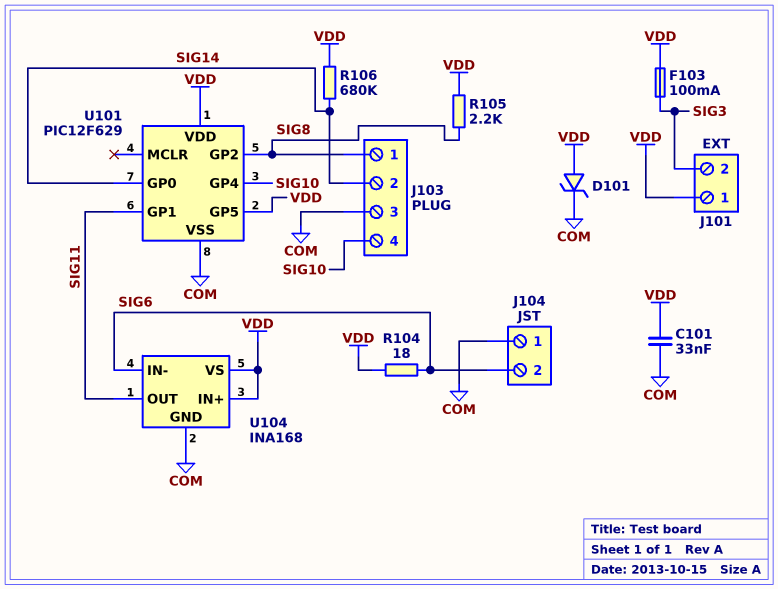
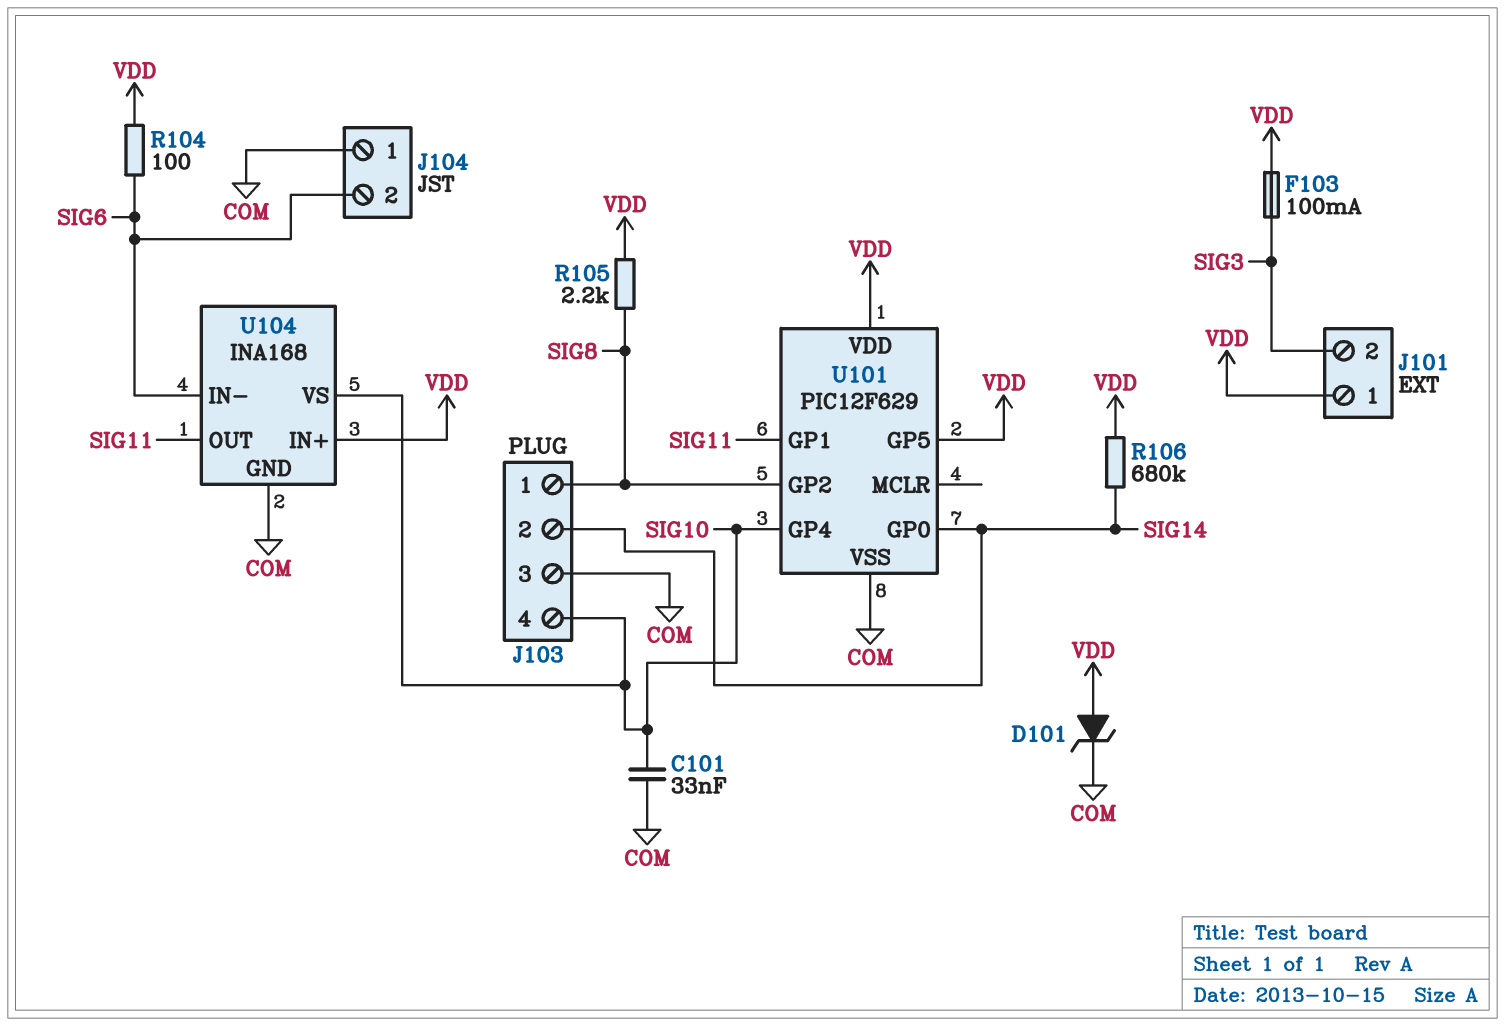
C101: 33nF (COM, VDD) -> 33nF (COM, SIG10)
R104: 18 (SIG6, VDD) -> 100 (SIG6, VDD)
U104 pin VS: VDD -> SIG10

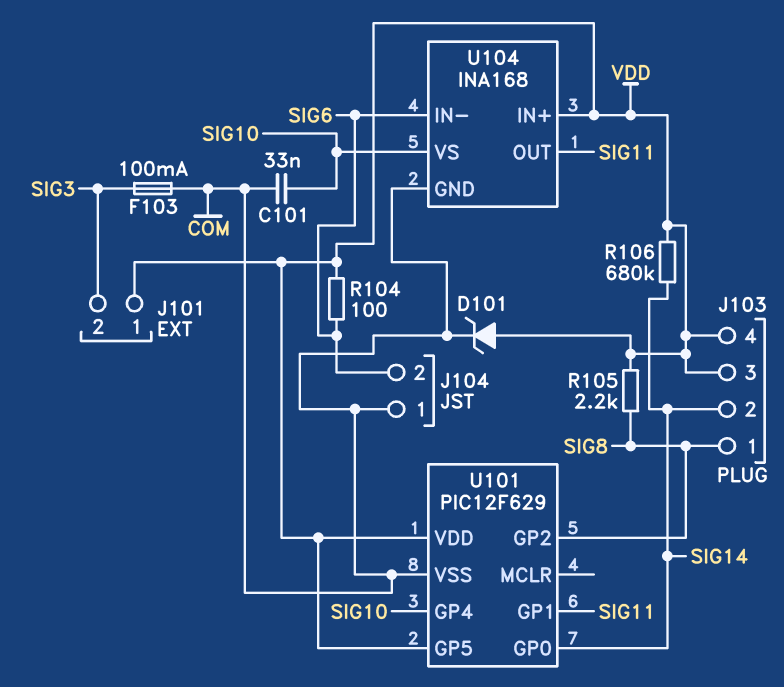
F103: 100mA (SIG3, VDD) -> 100mA (COM, SIG3)
J103 pin 3: COM -> VDD
J103 pin 4: SIG10 -> VDD

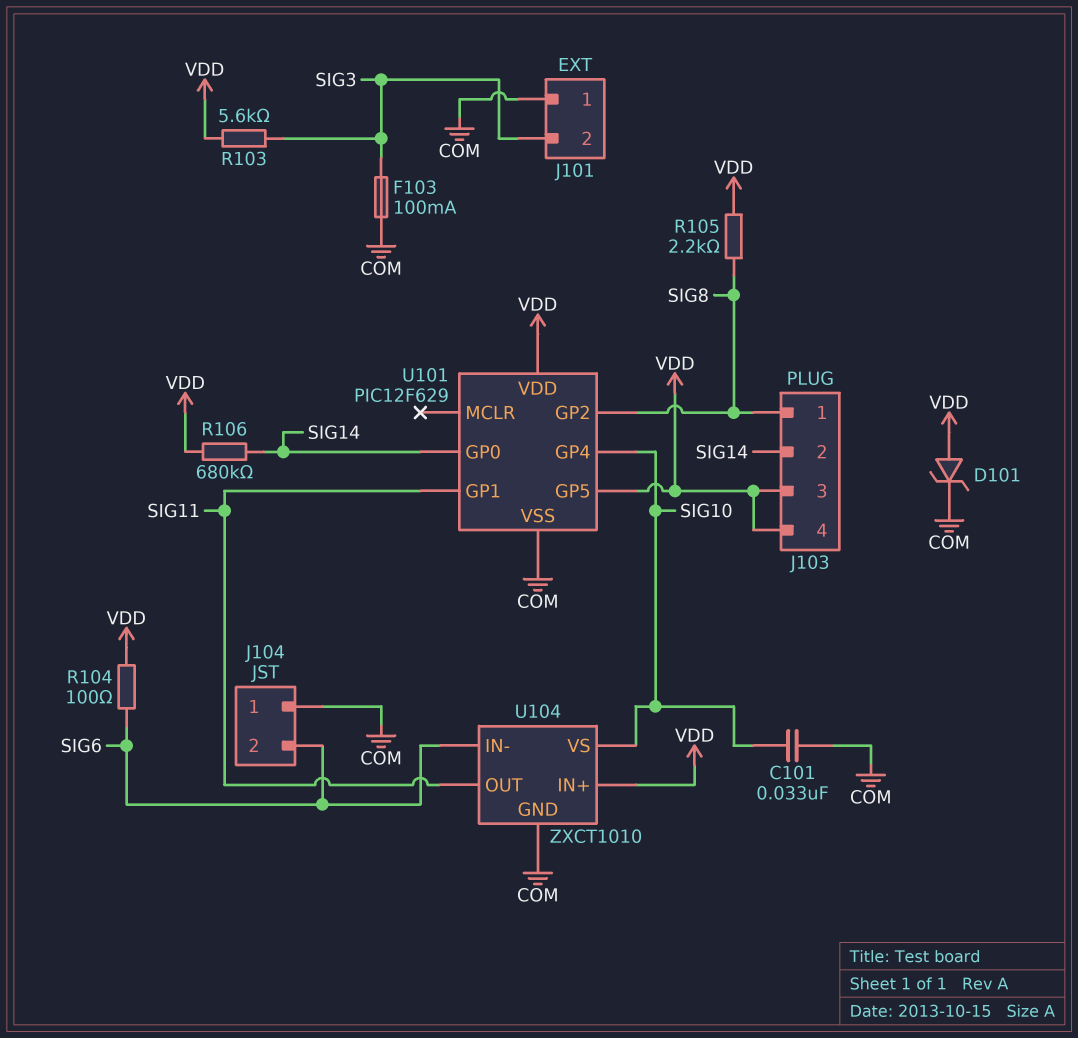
J101 pin 1: VDD -> COM
R103: none -> 5.6k (SIG3, VDD)
U104: INA168 -> ZXCT1010

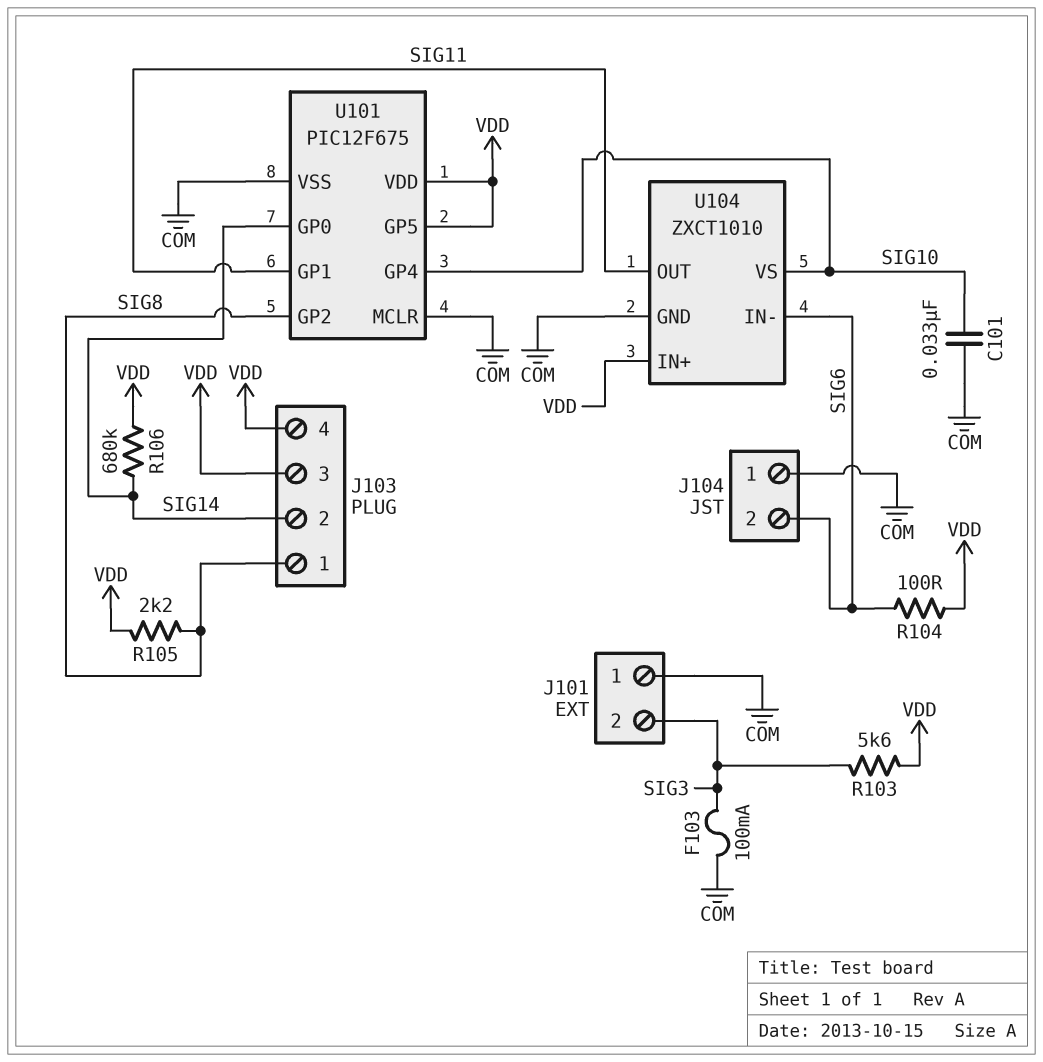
D101: zener (A VDD, K COM) -> none
U101: PIC12F629 -> PIC12F675
U101 pin MCLR: none -> COM

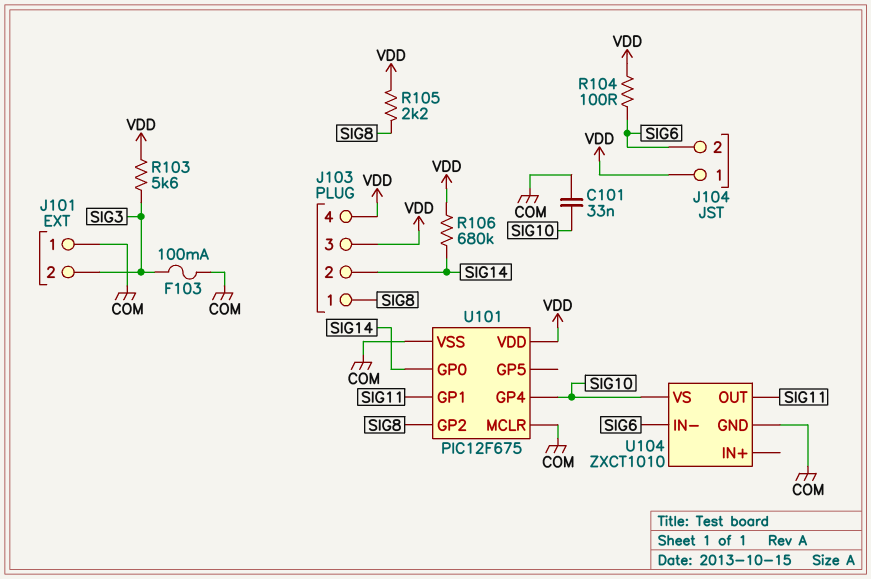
J104 pin 1: COM -> VDD
U101 pin GP5: VDD -> none
U104 pin IN+: VDD -> none

